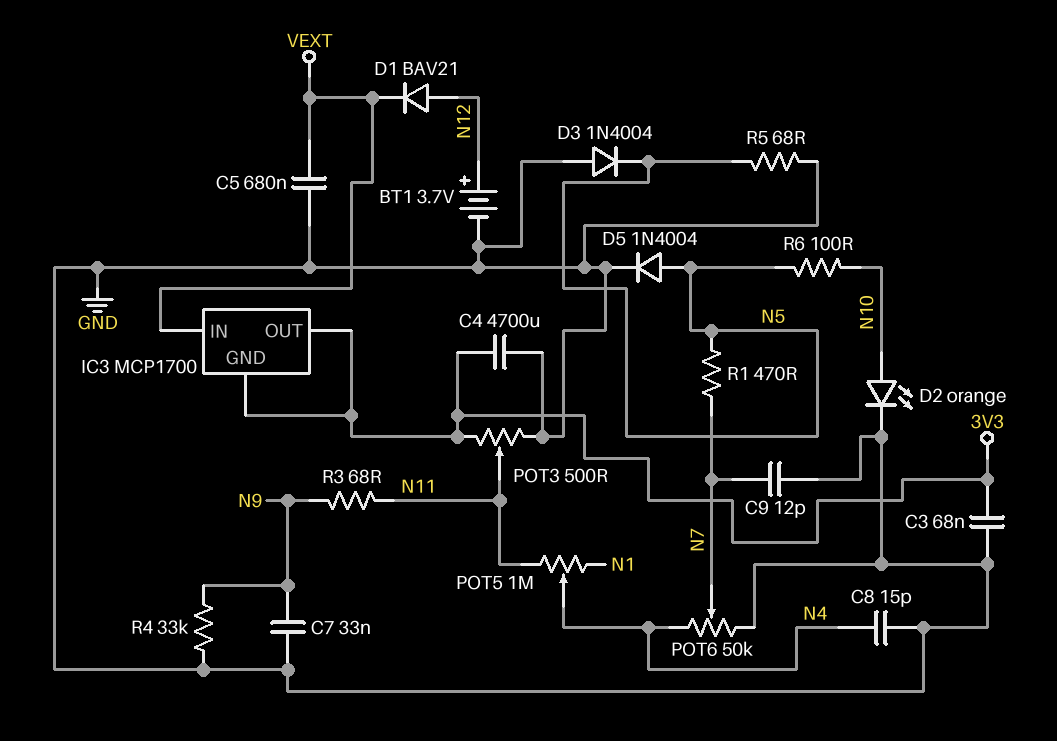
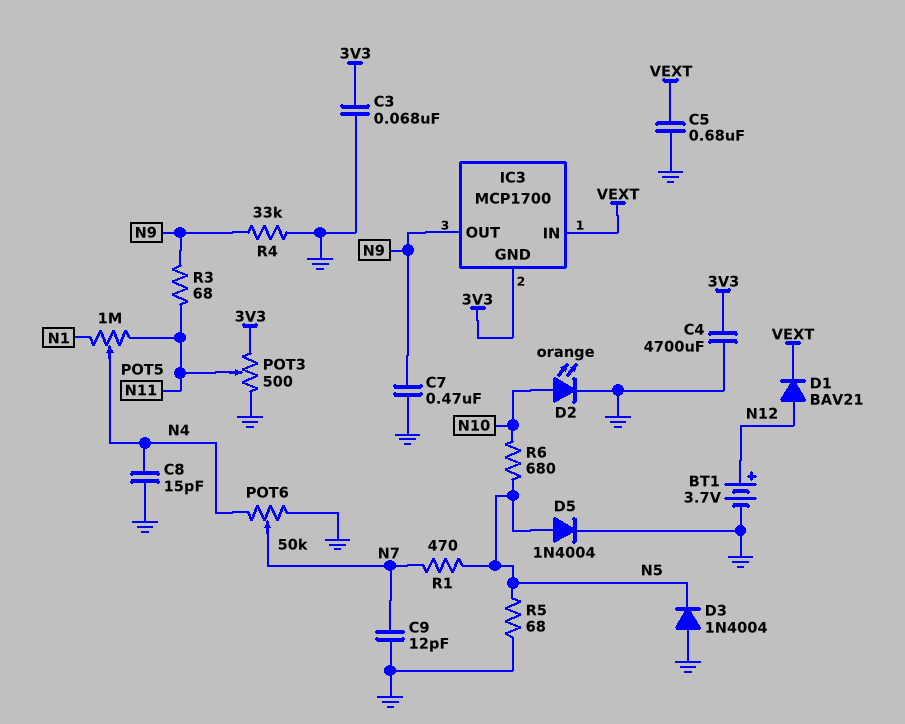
C7: 33nF (GND, N9) -> 470nF (GND, N9)
IC3 pin OUT: 3V3 -> N9
R6: 100 (N5, N10) -> 680 (N5, N10)

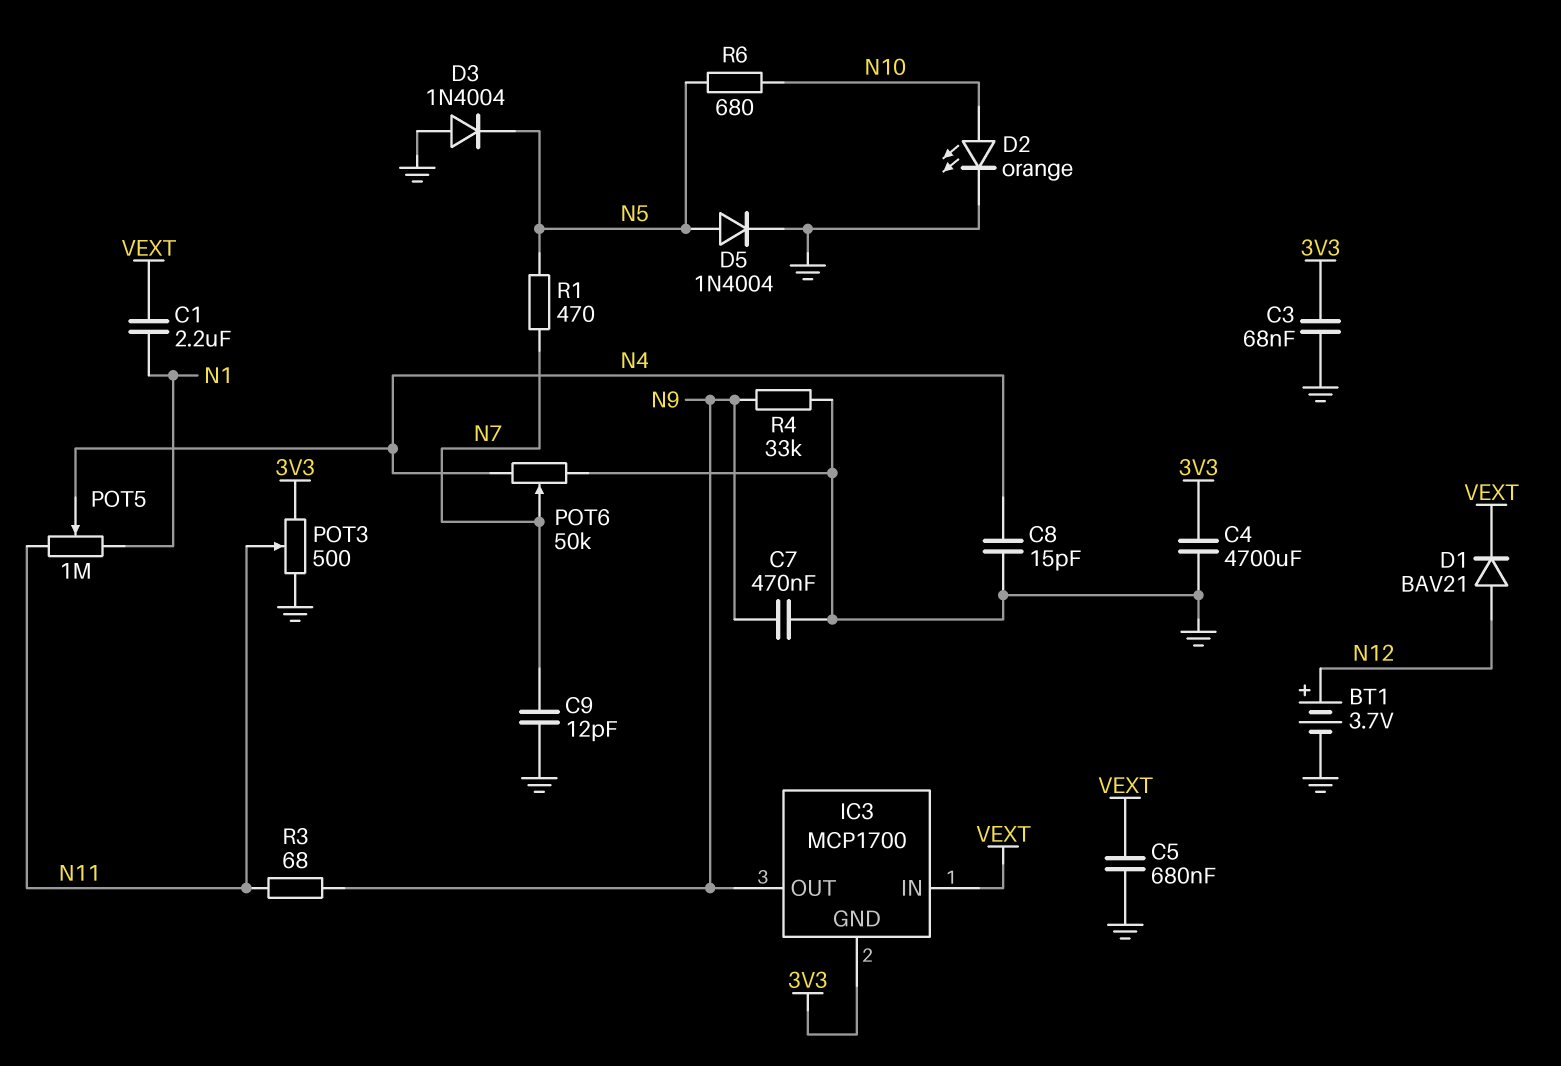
C1: none -> 2.2uF (N1, VEXT)
R5: 68 (GND, N5) -> none

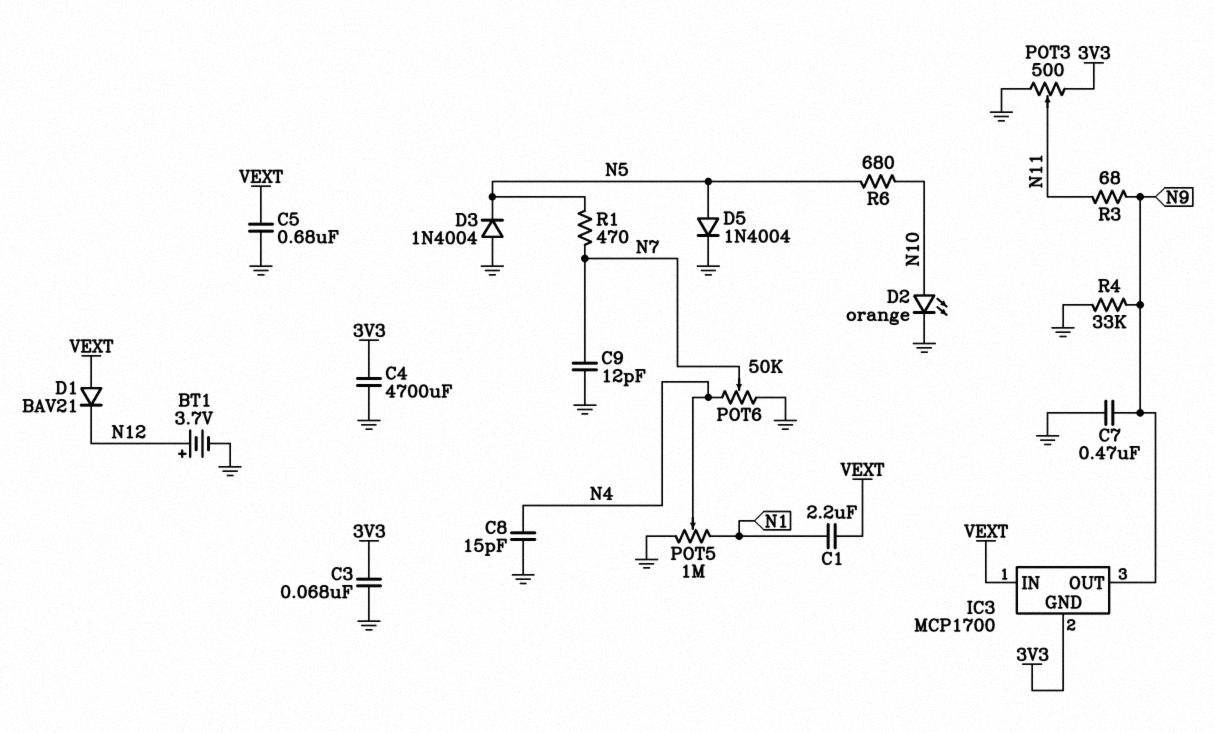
D1: diode BAV21 (A N12, K VEXT) -> diode BAV21 (A VEXT, K N12)
POT5: 1M (N1, N11, wiper N4) -> 1M (GND, N1, wiper N4)

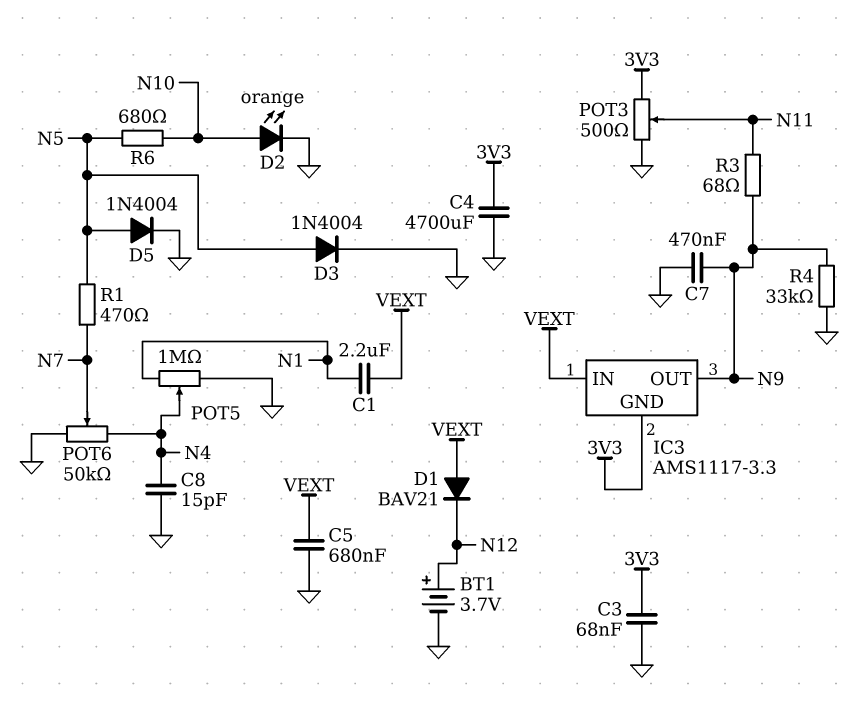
C9: 12pF (GND, N7) -> none
D3: diode 1N4004 (A GND, K N5) -> diode 1N4004 (A N5, K GND)
IC3: MCP1700 -> AMS1117-3.3

